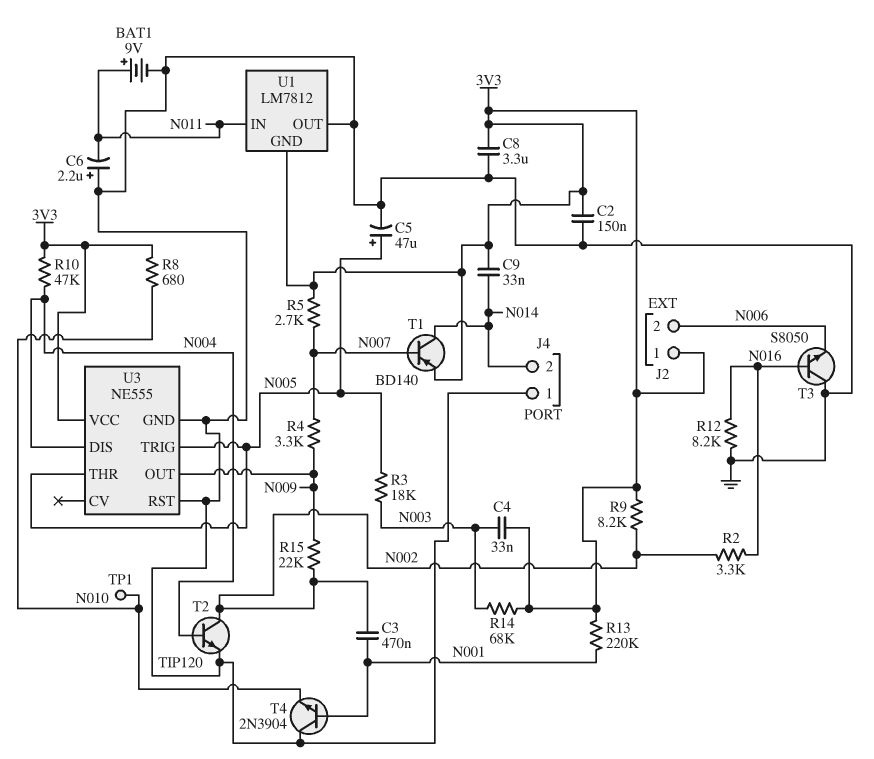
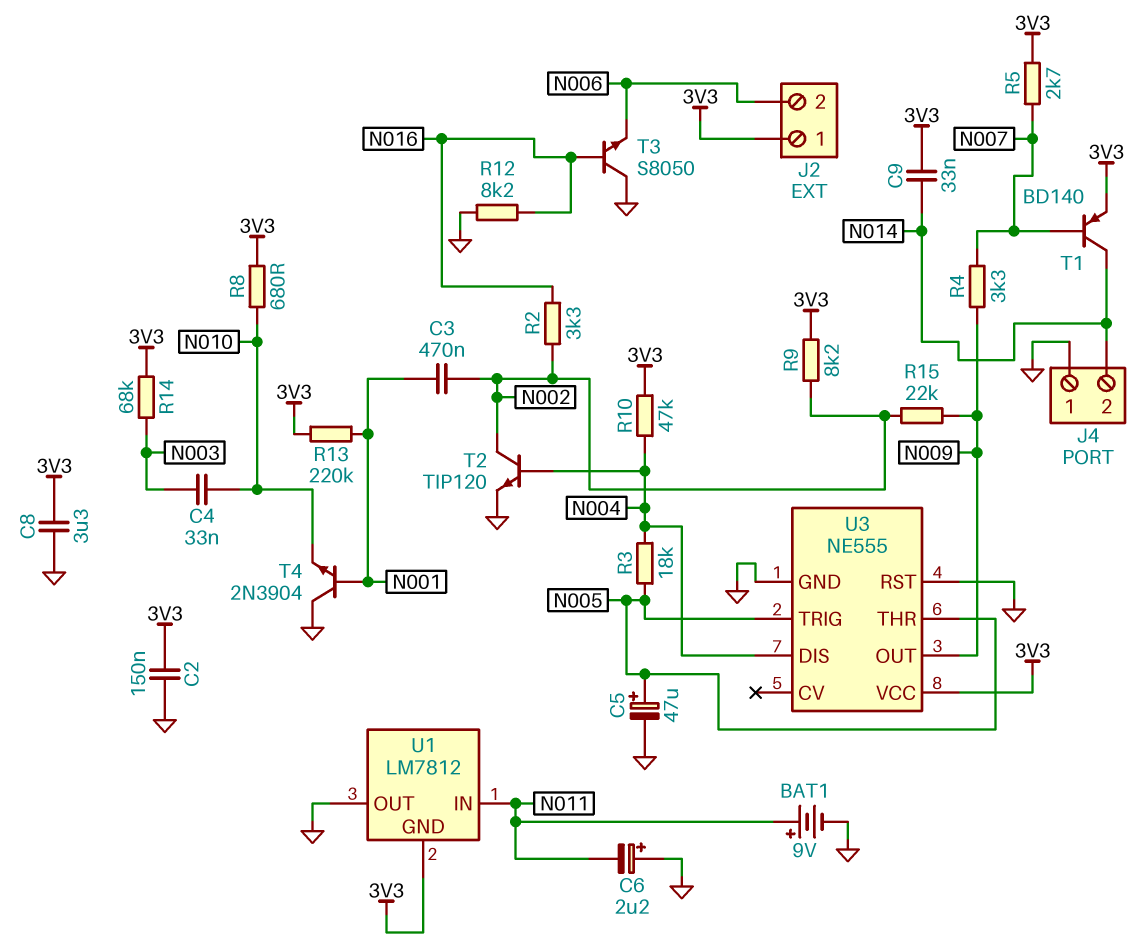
C4: 33nF (3V3, N003) -> 33nF (N003, N010)
R3: 18k (N003, N005) -> 18k (N004, N005)
TP1: test point (N010) -> none

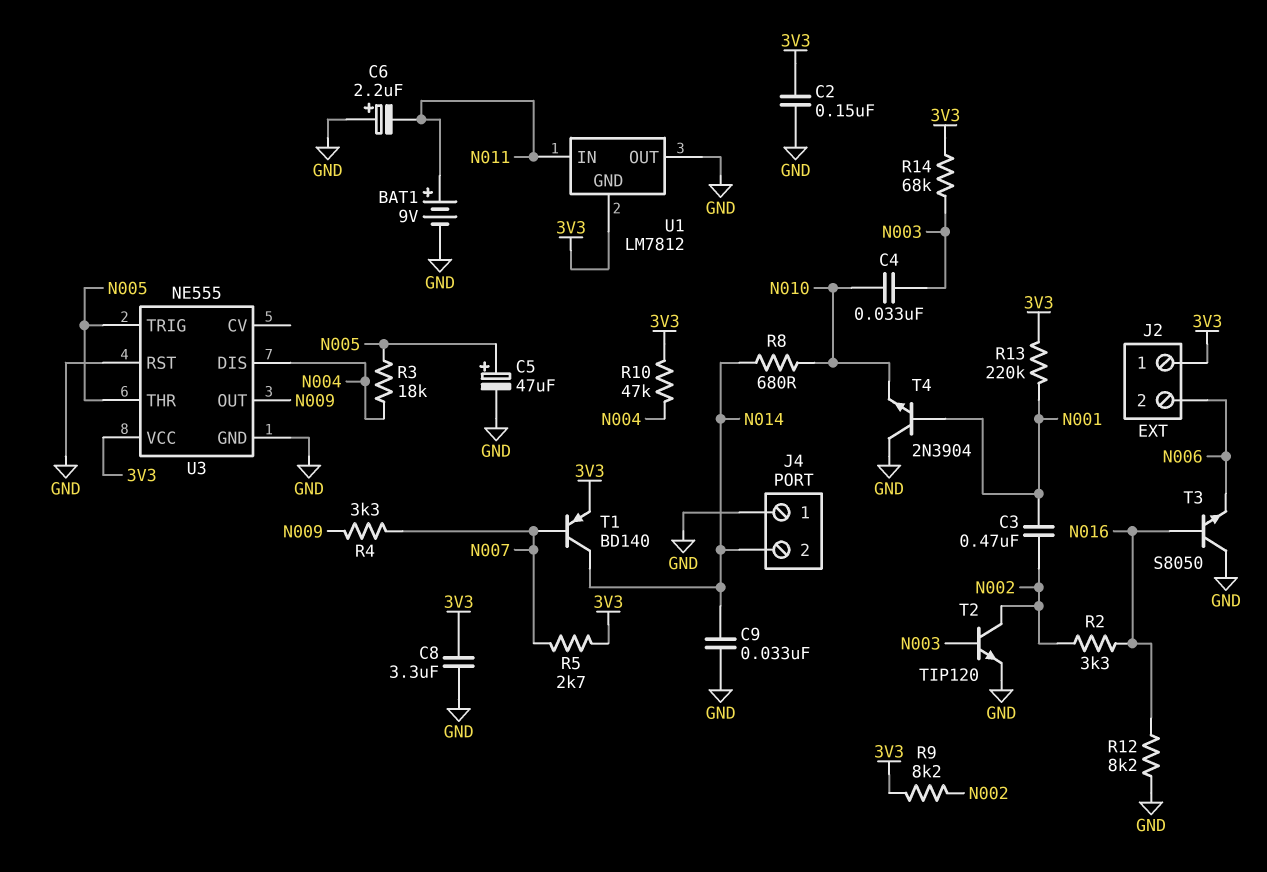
C9: 33nF (3V3, N014) -> 33nF (GND, N014)
R8: 680 (3V3, N010) -> 680 (N010, N014)
R15: 22k (N002, N009) -> none
T2: NPN TIP120 (B N004, C N002, E GND) -> NPN TIP120 (B N003, C N002, E GND)

